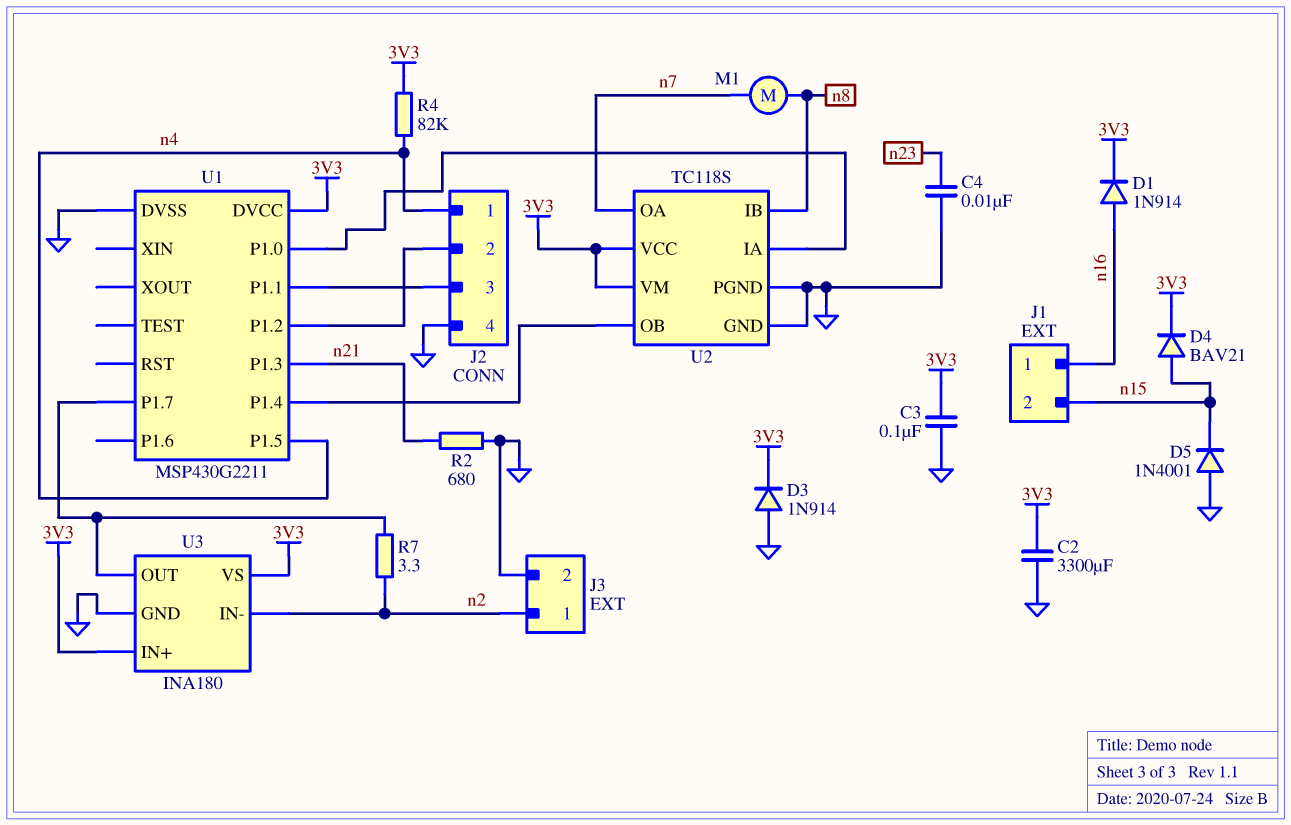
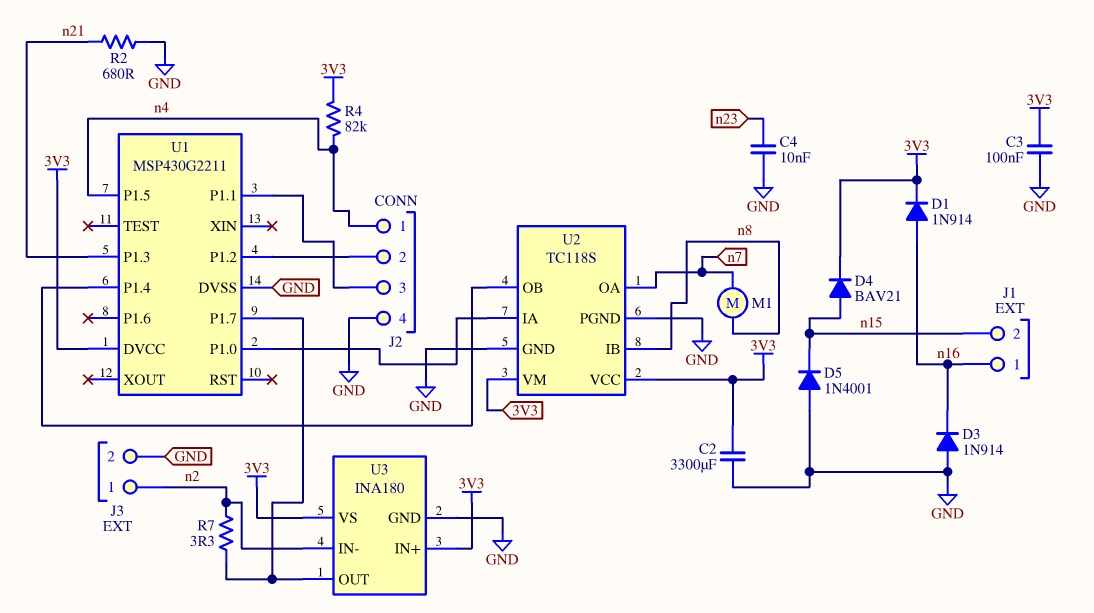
D3: diode 1N914 (A GND, K 3V3) -> diode 1N914 (A GND, K n16)

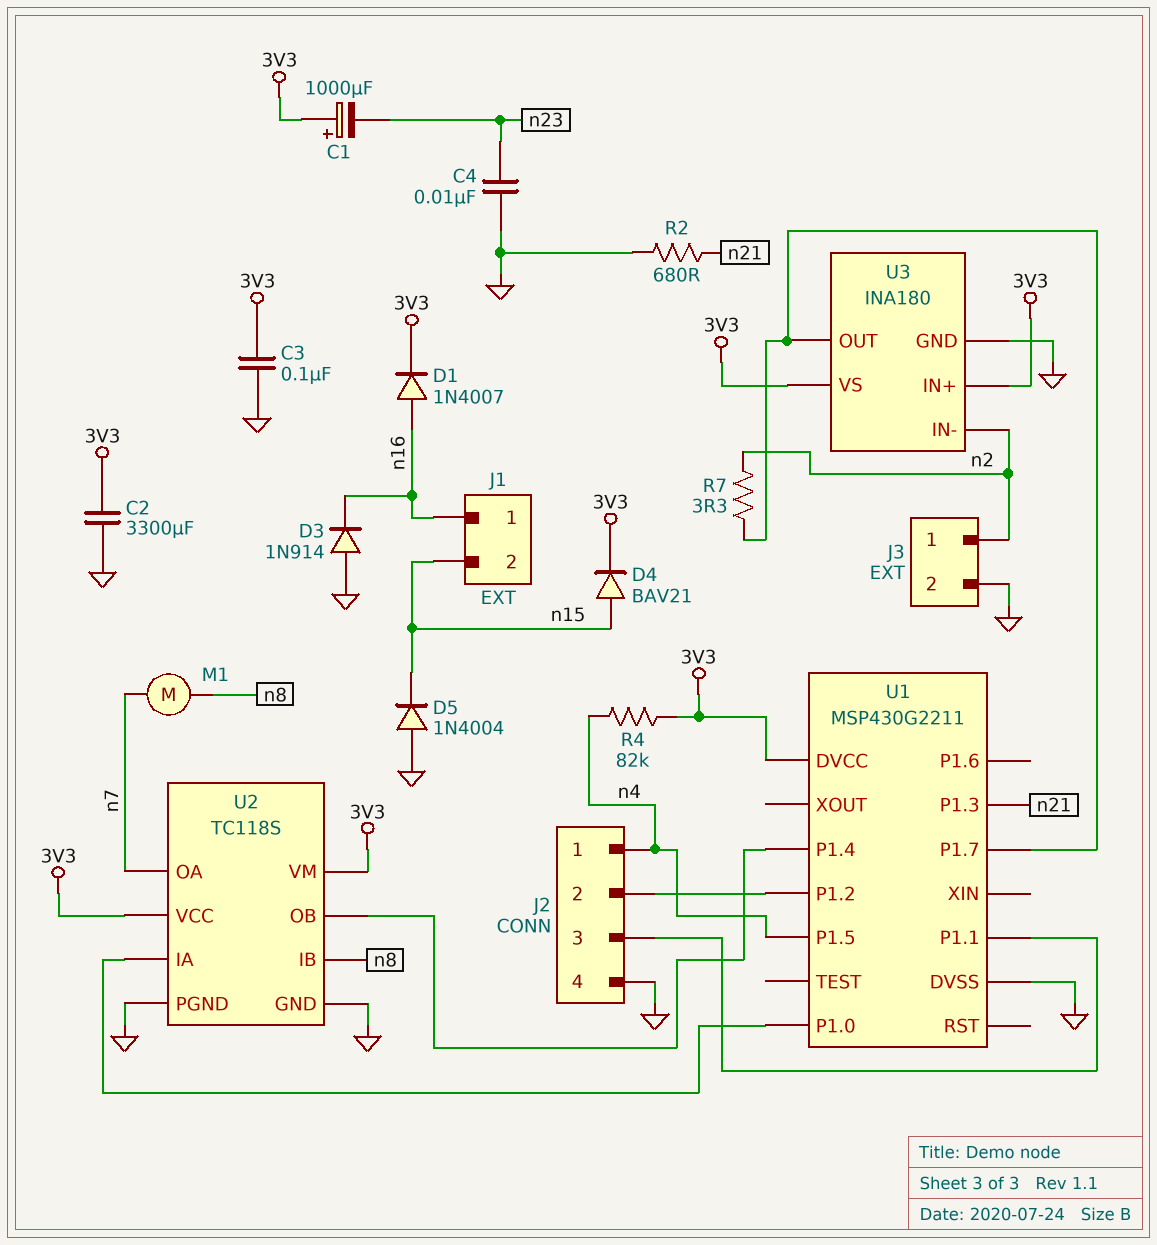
C1: none -> 1000uF (plus 3V3, minus n23)
D1: diode 1N914 (A n16, K 3V3) -> diode 1N4007 (A n16, K 3V3)
D5: diode 1N4001 (A GND, K n15) -> diode 1N4004 (A GND, K n15)

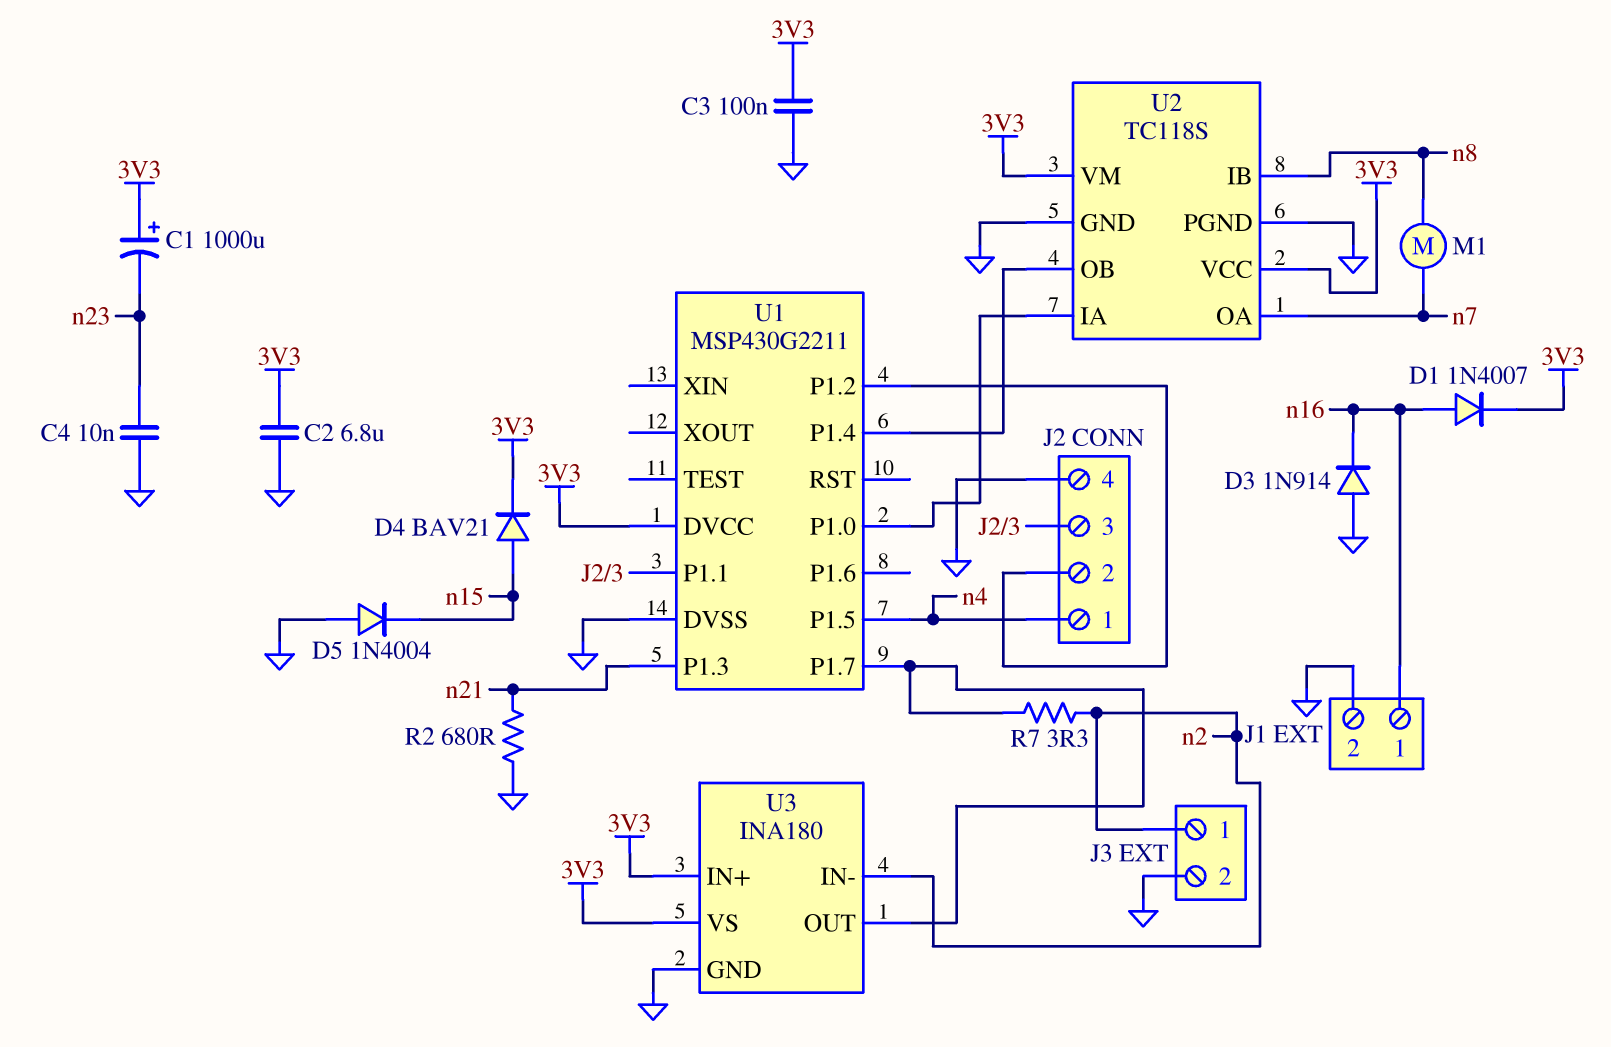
C2: 3300uF (3V3, GND) -> 6.8uF (3V3, GND)
J1 pin 2: n15 -> GND
R4: 82k (3V3, n4) -> none

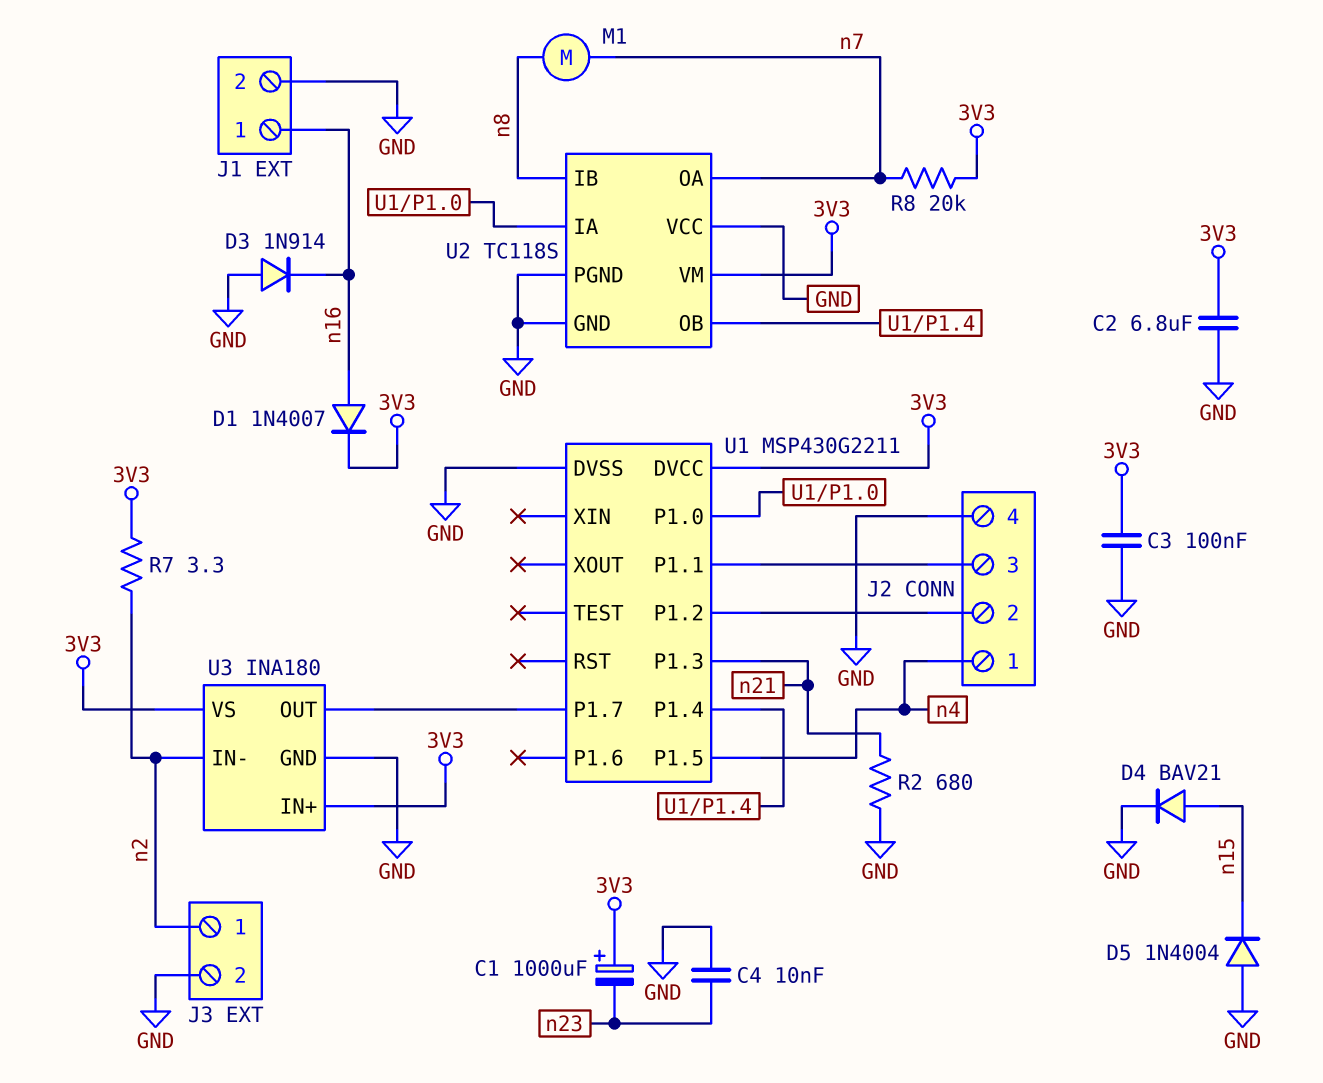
D4: diode BAV21 (A n15, K 3V3) -> diode BAV21 (A n15, K GND)
R7: 3.3 (U1/P1.7, n2) -> 3.3 (3V3, n2)
R8: none -> 20k (3V3, n7)
U2 pin VCC: 3V3 -> GND

